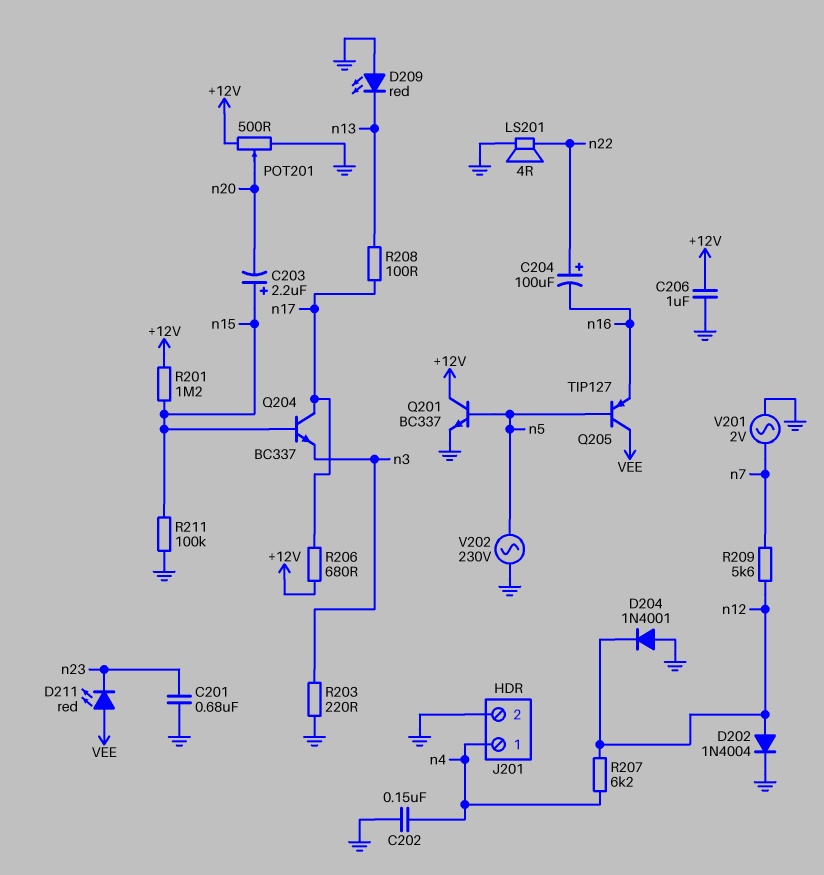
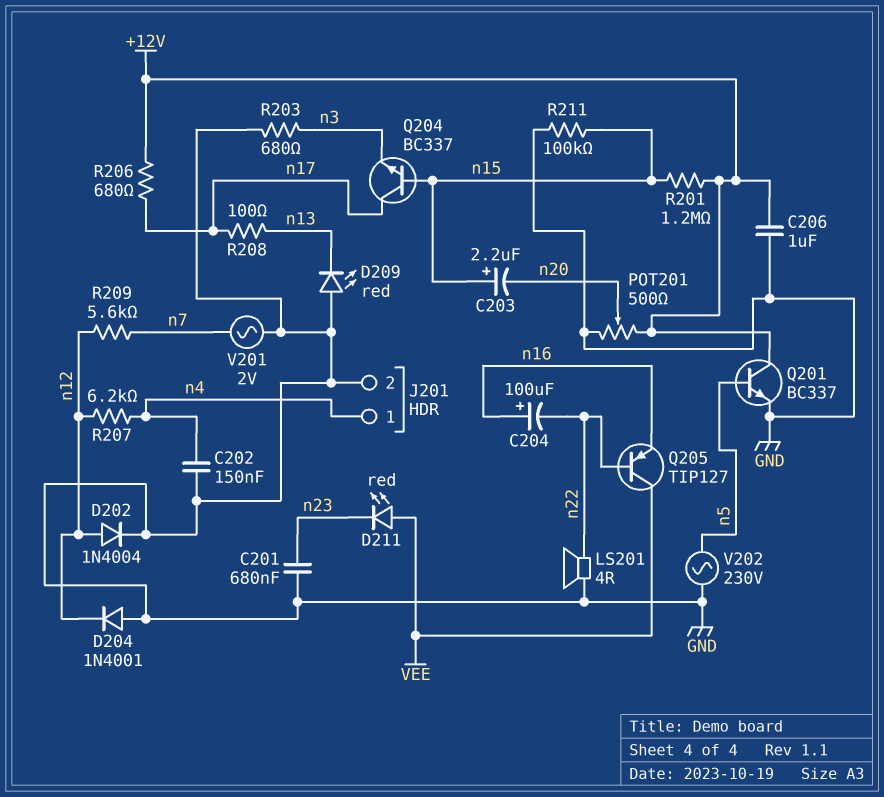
C204: 100uF (plus n22, minus n16) -> 100uF (plus n16, minus n22)
Q205: PNP TIP127 (B n5, C VEE, E n16) -> PNP TIP127 (B n22, C VEE, E n16)
R203: 220 (GND, n3) -> 680 (GND, n3)

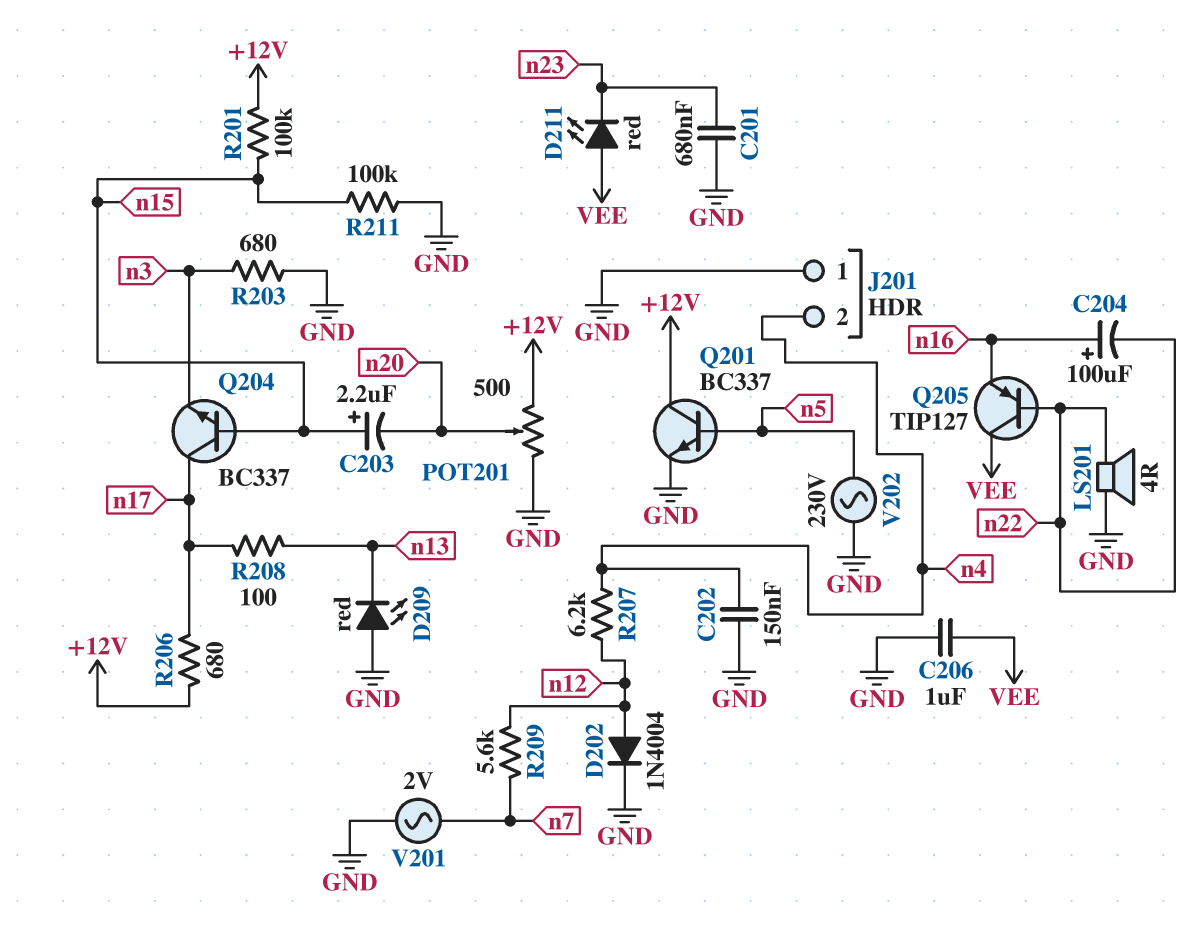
C206: 1uF (+12V, GND) -> 1uF (GND, VEE)
D204: diode 1N4001 (A GND, K n12) -> none
J201 pin 1: n4 -> GND
J201 pin 2: GND -> n4
R201: 1.2M (+12V, n15) -> 100k (+12V, n15)

